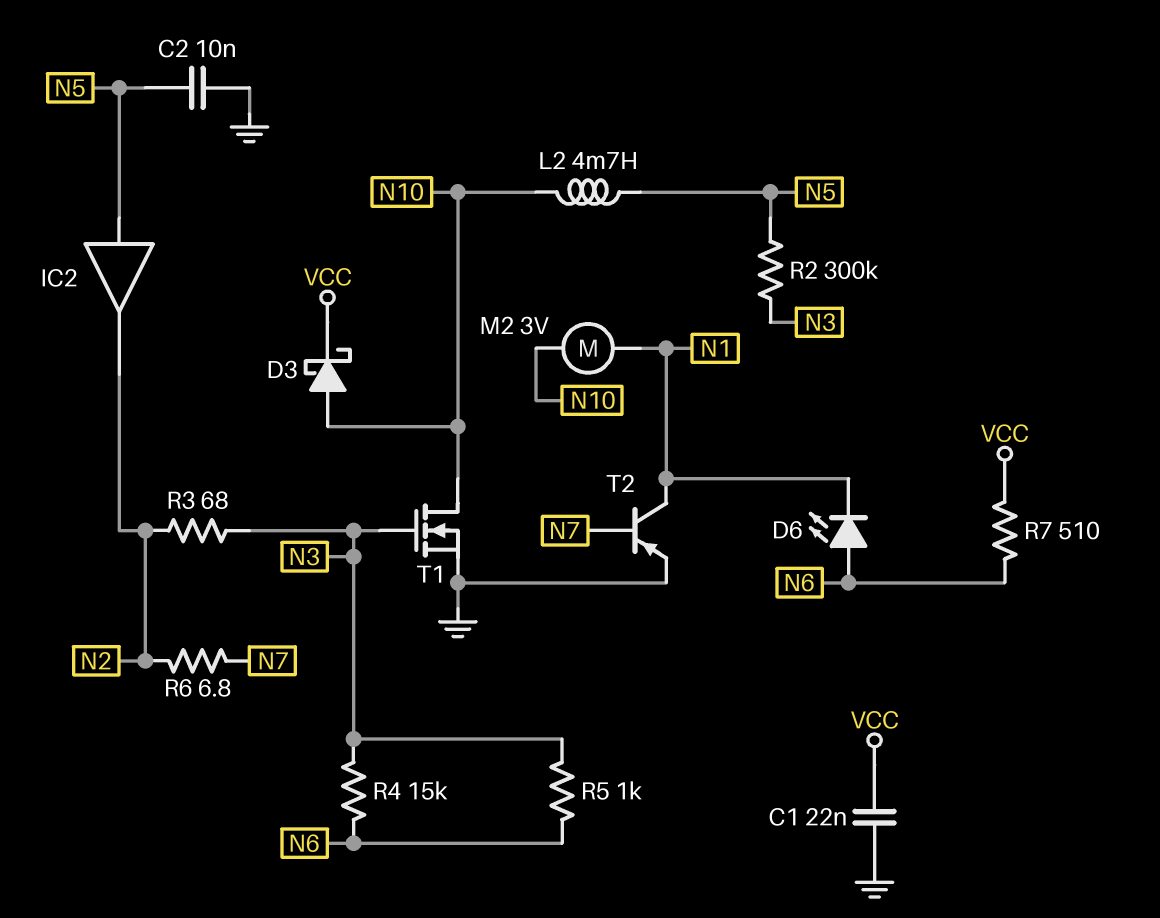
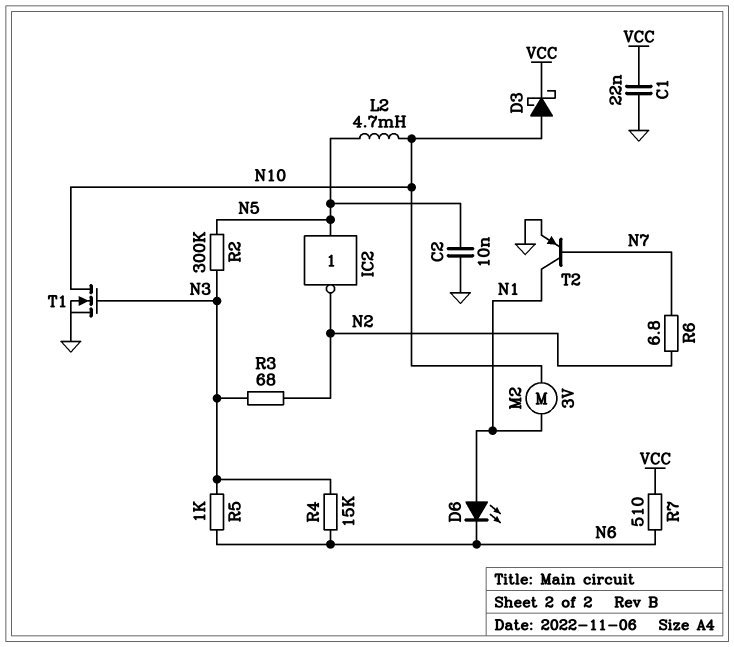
D6: LED (A N6, K N1) -> LED (A N1, K N6)
IC2: buffer (in N5, out N2) -> NOT (in N5, out N2)

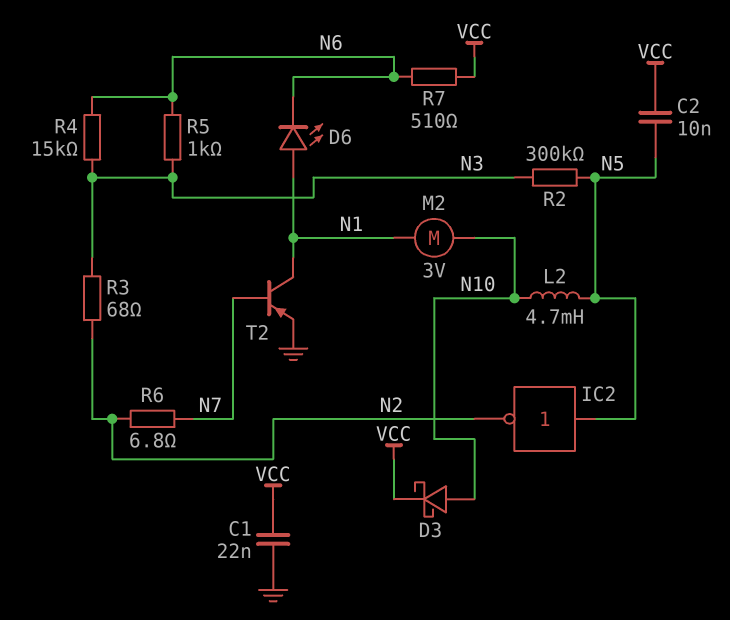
C2: 10nF (GND, N5) -> 10nF (N5, VCC)
T1: NMOS (G N3, D N10, S GND) -> none

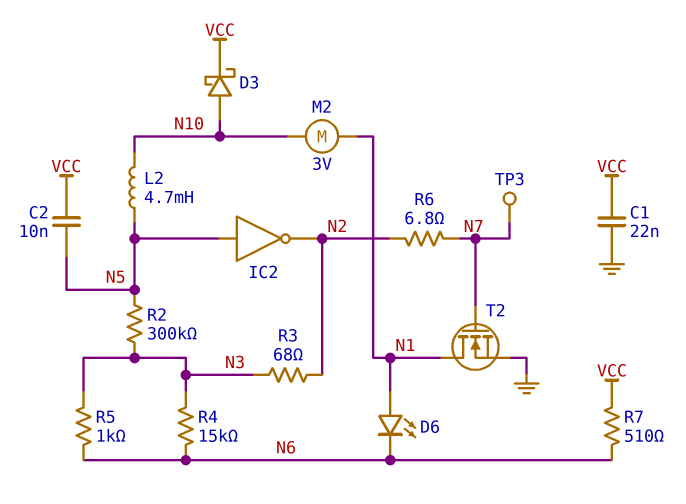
T2: PNP (B N7, C N1, E GND) -> NMOS (G N7, D N1, S GND)
TP3: none -> test point (N7)

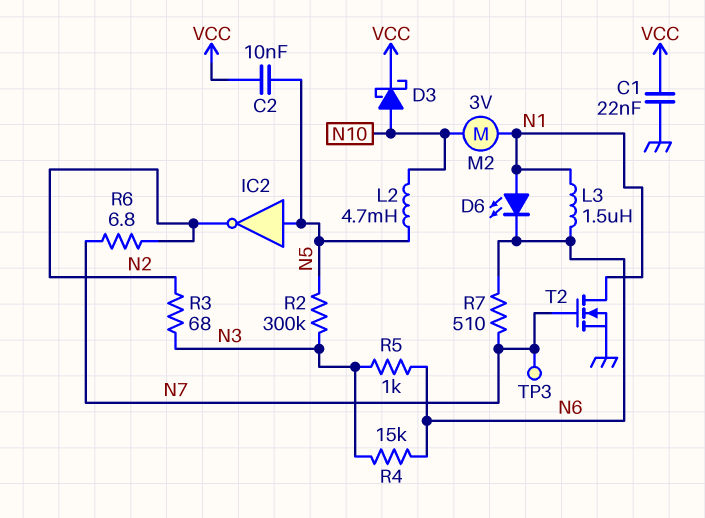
L3: none -> 1.5uH (N1, N6)
R7: 510 (N6, VCC) -> 510 (N6, N7)

